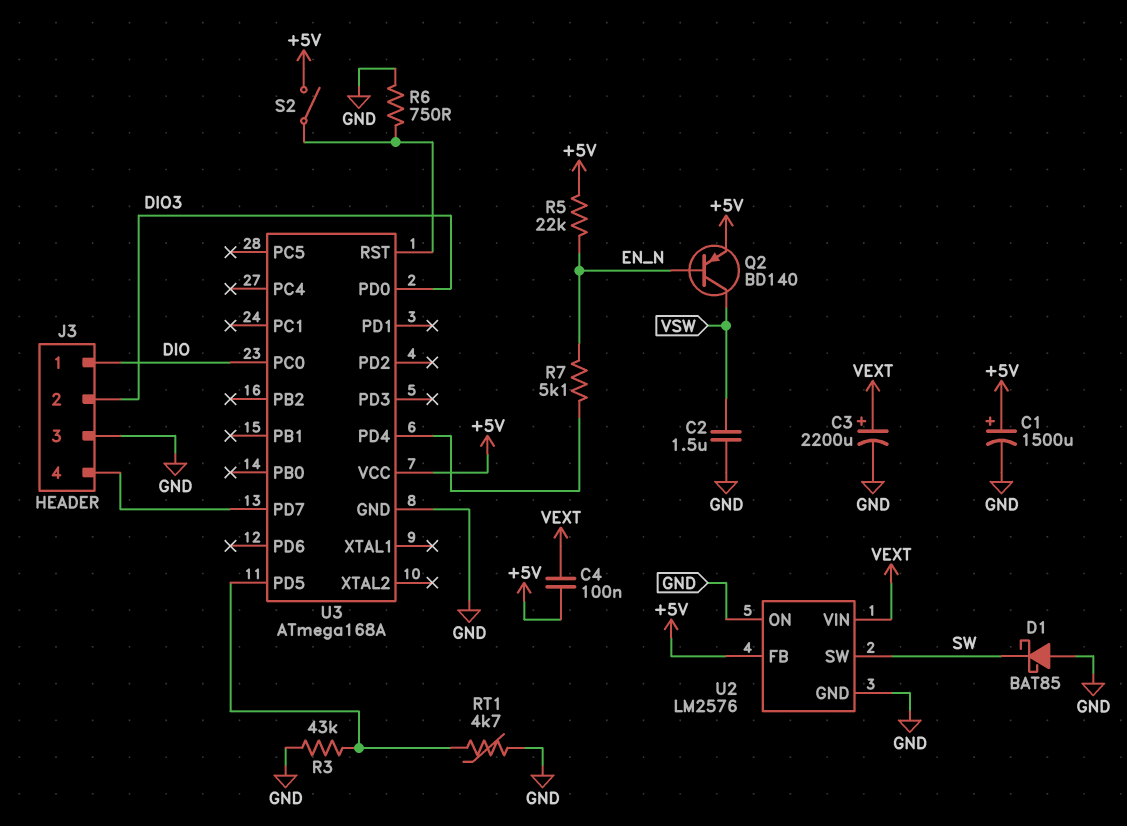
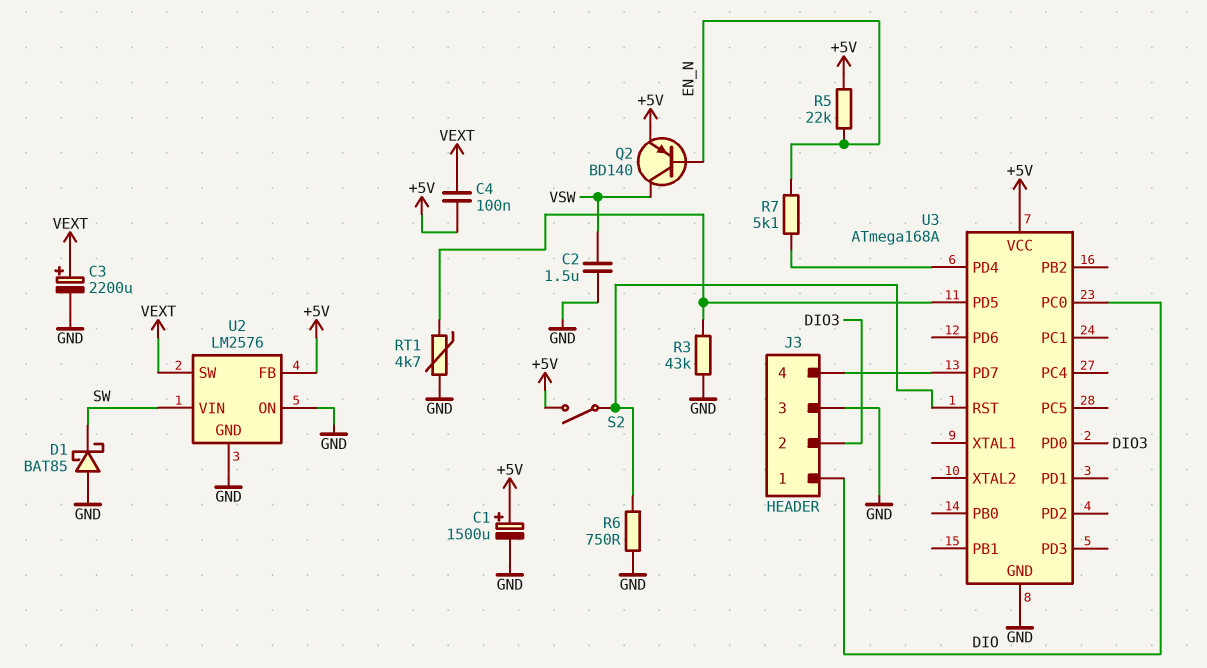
U2 pin SW: SW -> VEXT
U2 pin VIN: VEXT -> SW

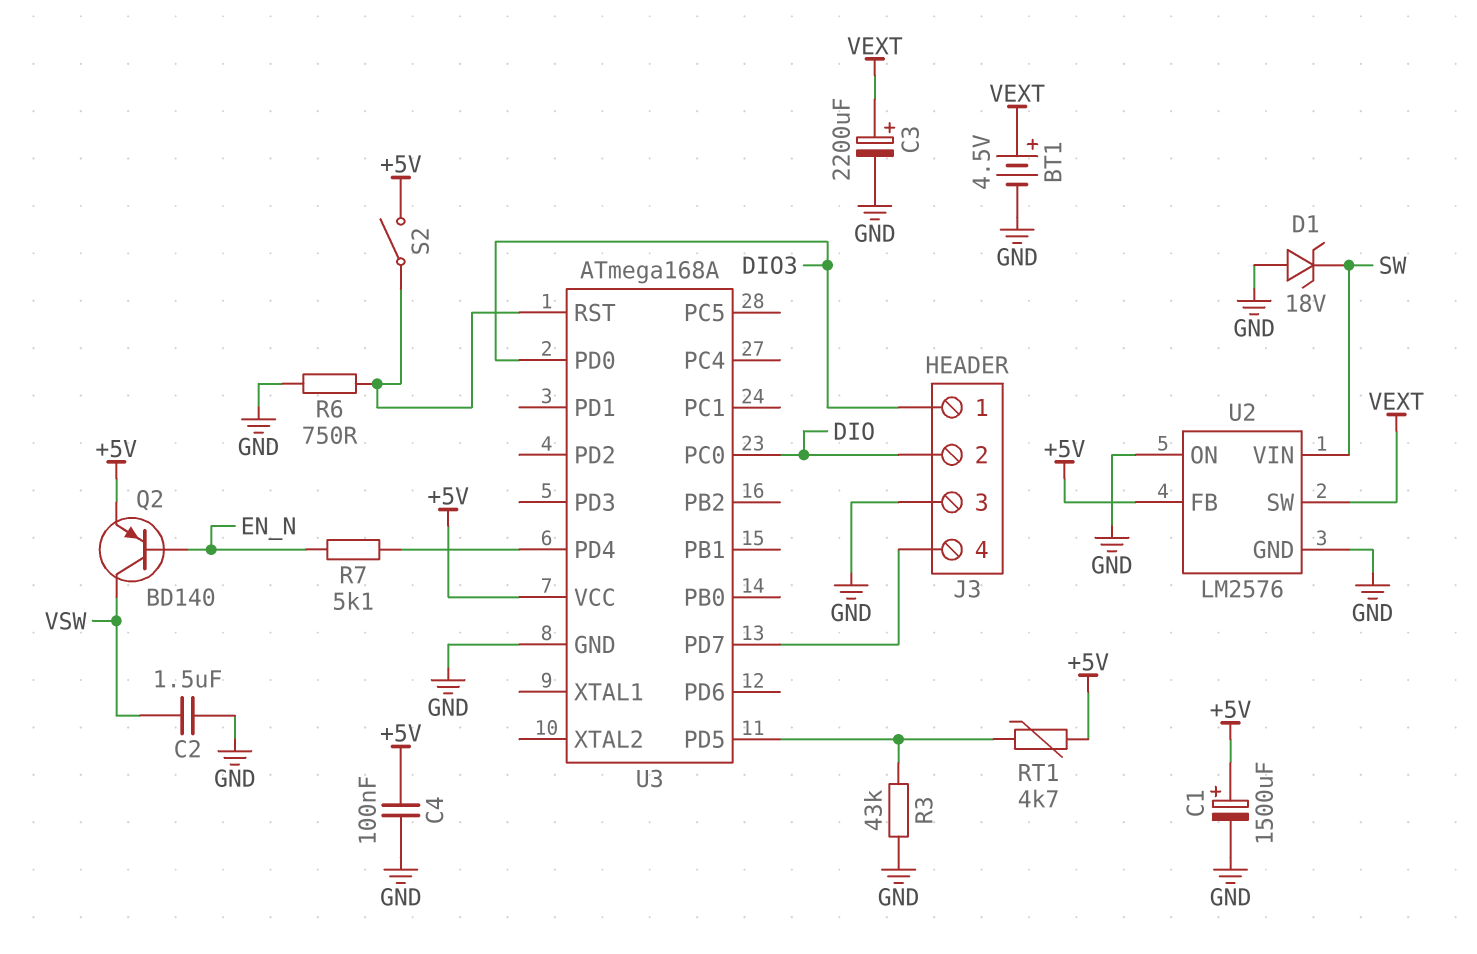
BT1: none -> 4.5V (plus VEXT, minus GND)
C4: 100nF (+5V, VEXT) -> 100nF (+5V, GND)
D1: schottky BAT85 (A GND, K SW) -> zener 18V (A GND, K SW)
J3 pin 1: DIO -> DIO3
J3 pin 2: DIO3 -> DIO
R5: 22k (+5V, EN_N) -> none
RT1: 4.7k (GND, U3/PD5) -> 4.7k (+5V, U3/PD5)

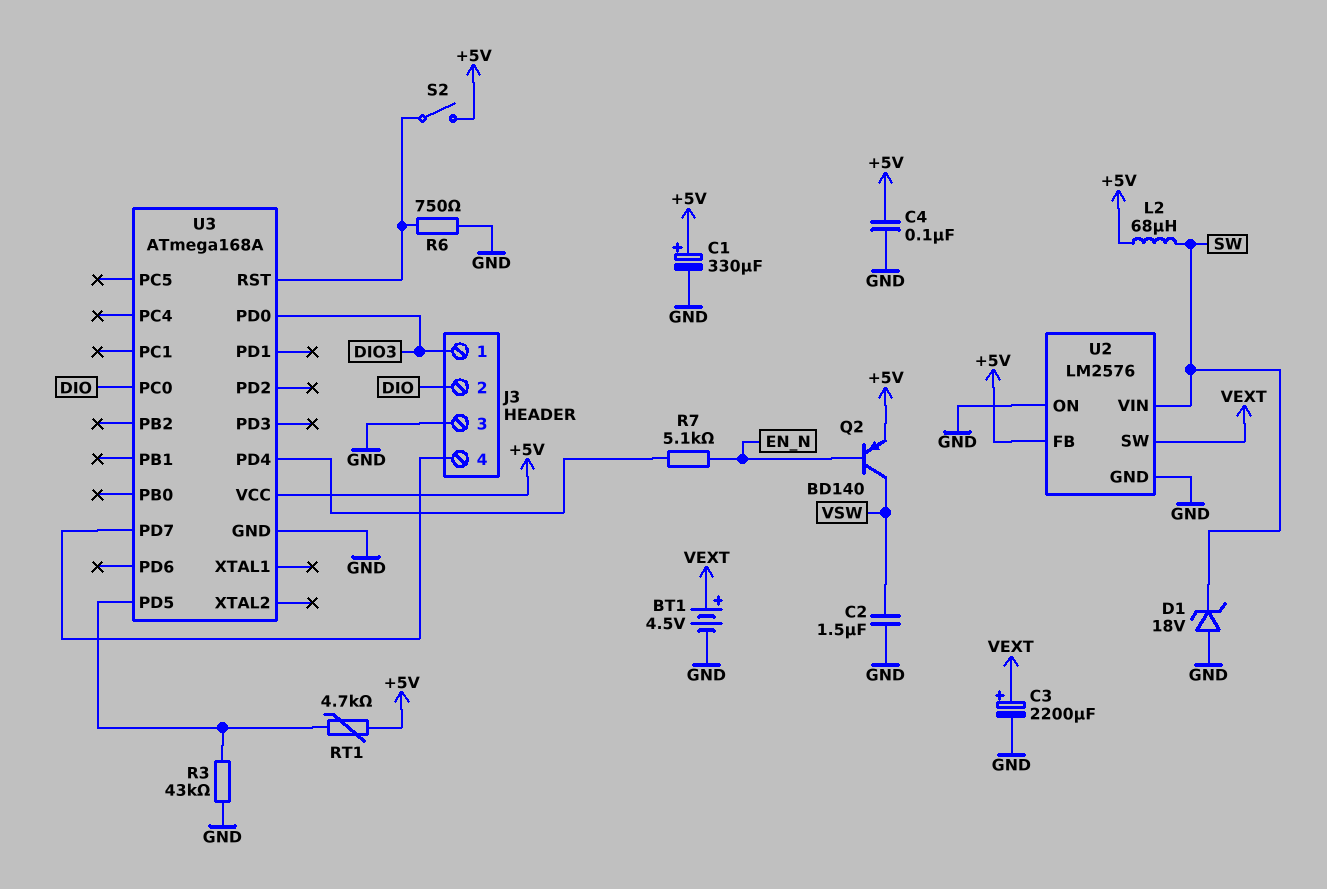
C1: 1500uF (plus +5V, minus GND) -> 330uF (plus +5V, minus GND)
L2: none -> 68uH (+5V, SW)

